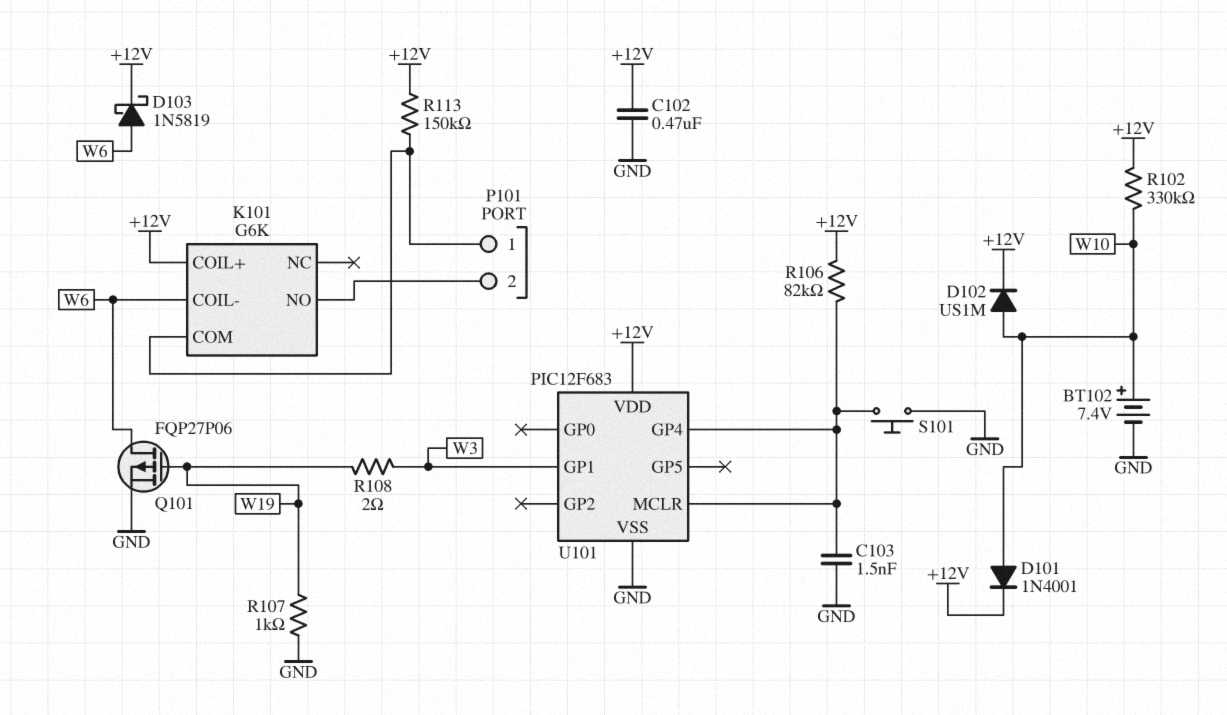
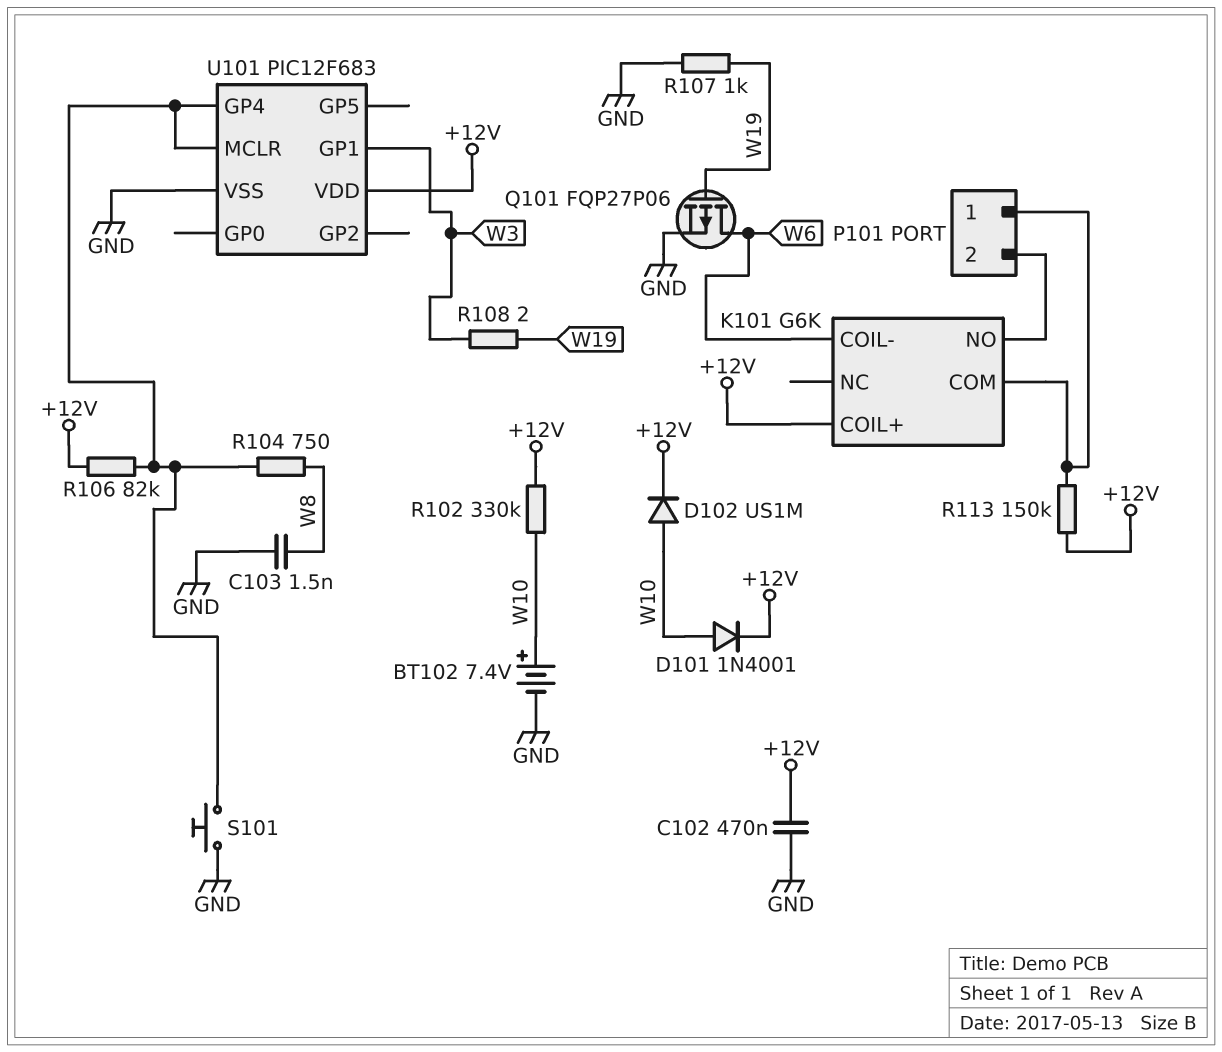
C103: 1.5nF (GND, U101/GP4) -> 1.5nF (GND, W8)
D103: schottky 1N5819 (A W6, K +12V) -> none
R104: none -> 750 (U101/GP4, W8)

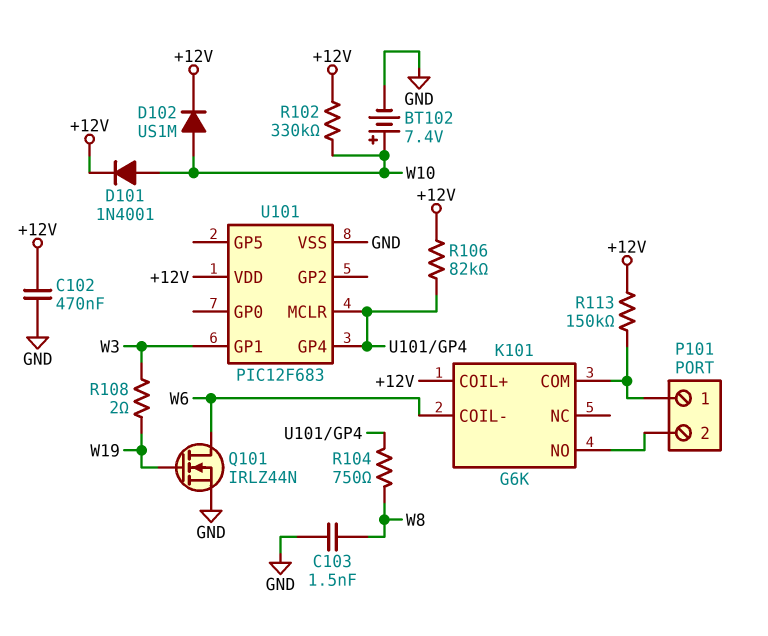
Q101: PMOS FQP27P06 (G W19, D W6, S GND) -> NMOS IRLZ44N (G W19, D W6, S GND)
R107: 1k (GND, W19) -> none
S101: button (GND, U101/GP4) -> none

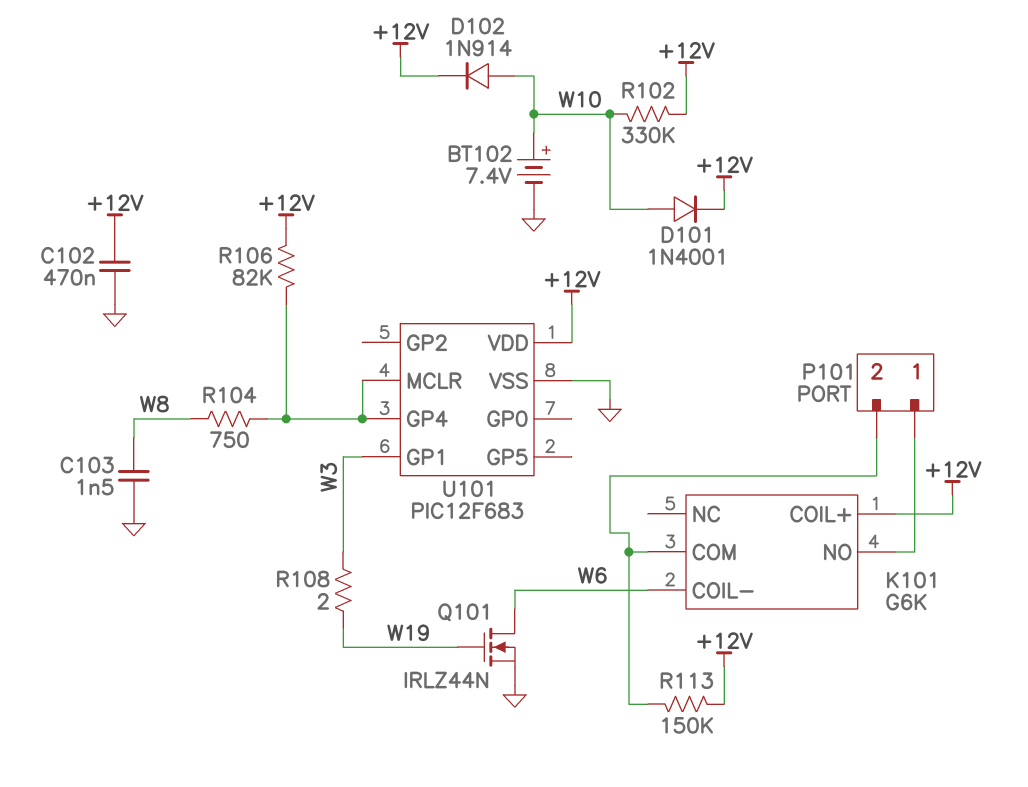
D102: diode US1M (A W10, K +12V) -> diode 1N914 (A W10, K +12V)
P101 pin 1: K101/COM -> K101/NO
P101 pin 2: K101/NO -> K101/COM

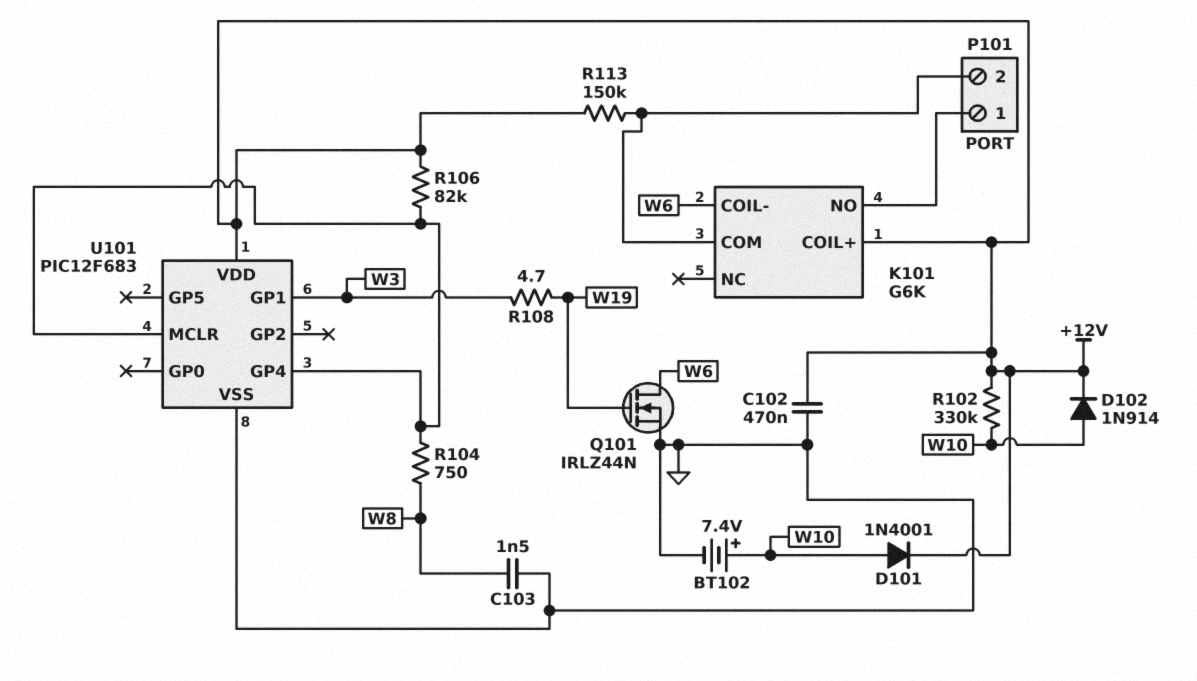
R108: 2 (W3, W19) -> 4.7 (W3, W19)

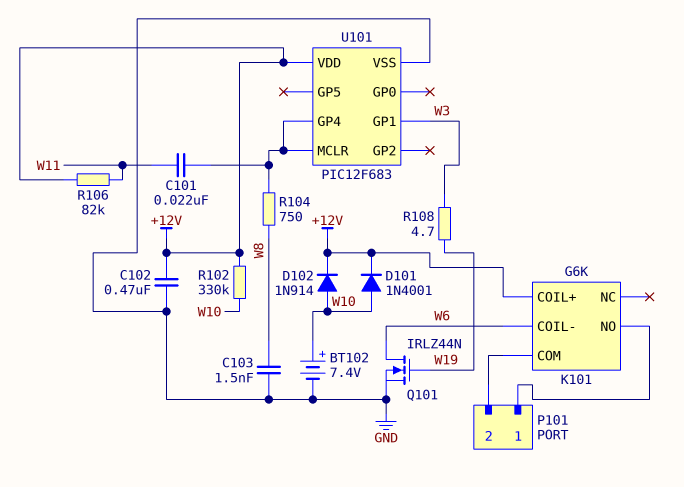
C101: none -> 22nF (U101/GP4, W11)
R106: 82k (+12V, U101/GP4) -> 82k (+12V, W11)
R113: 150k (+12V, K101/COM) -> none

